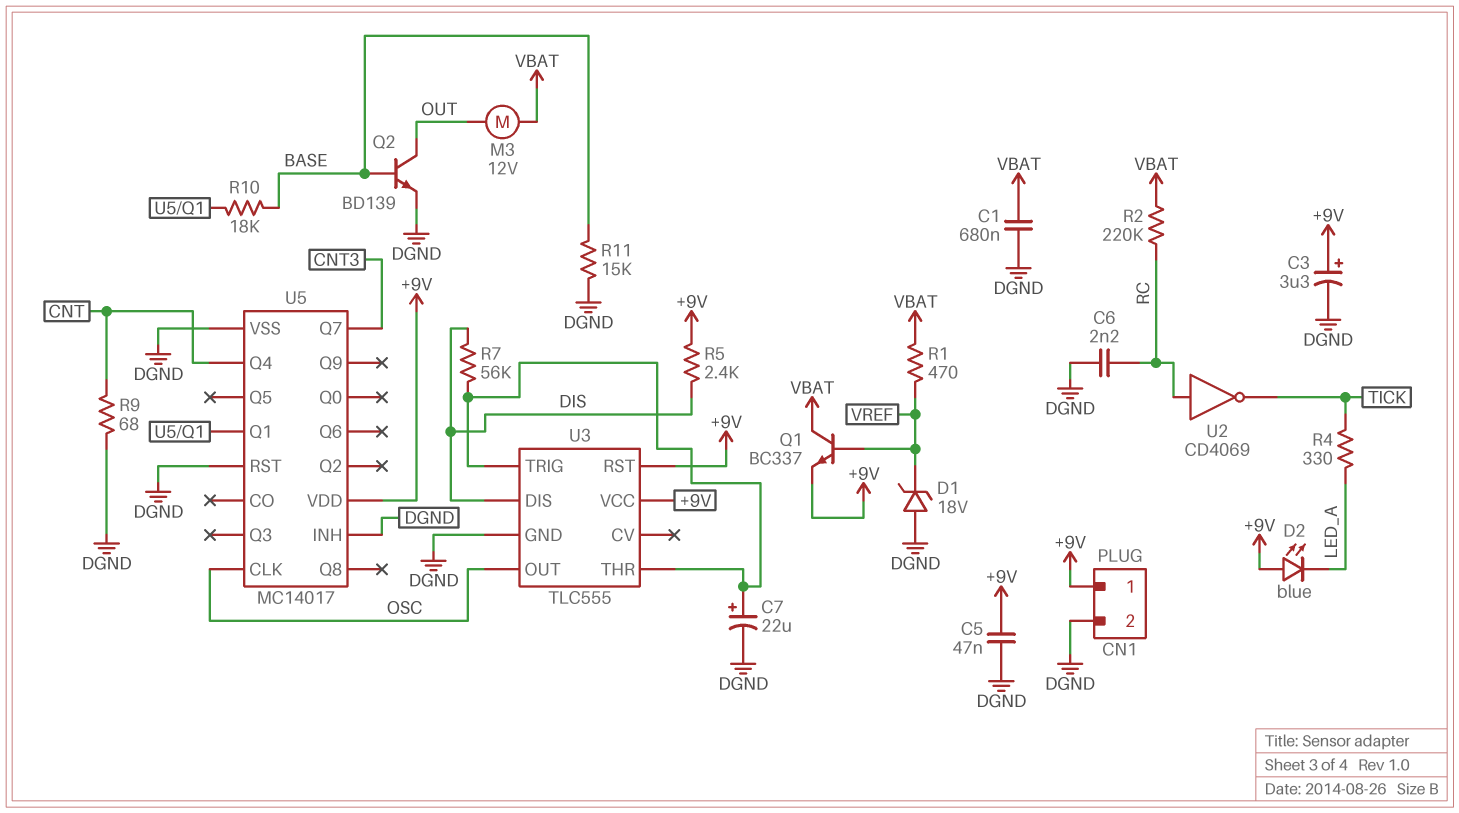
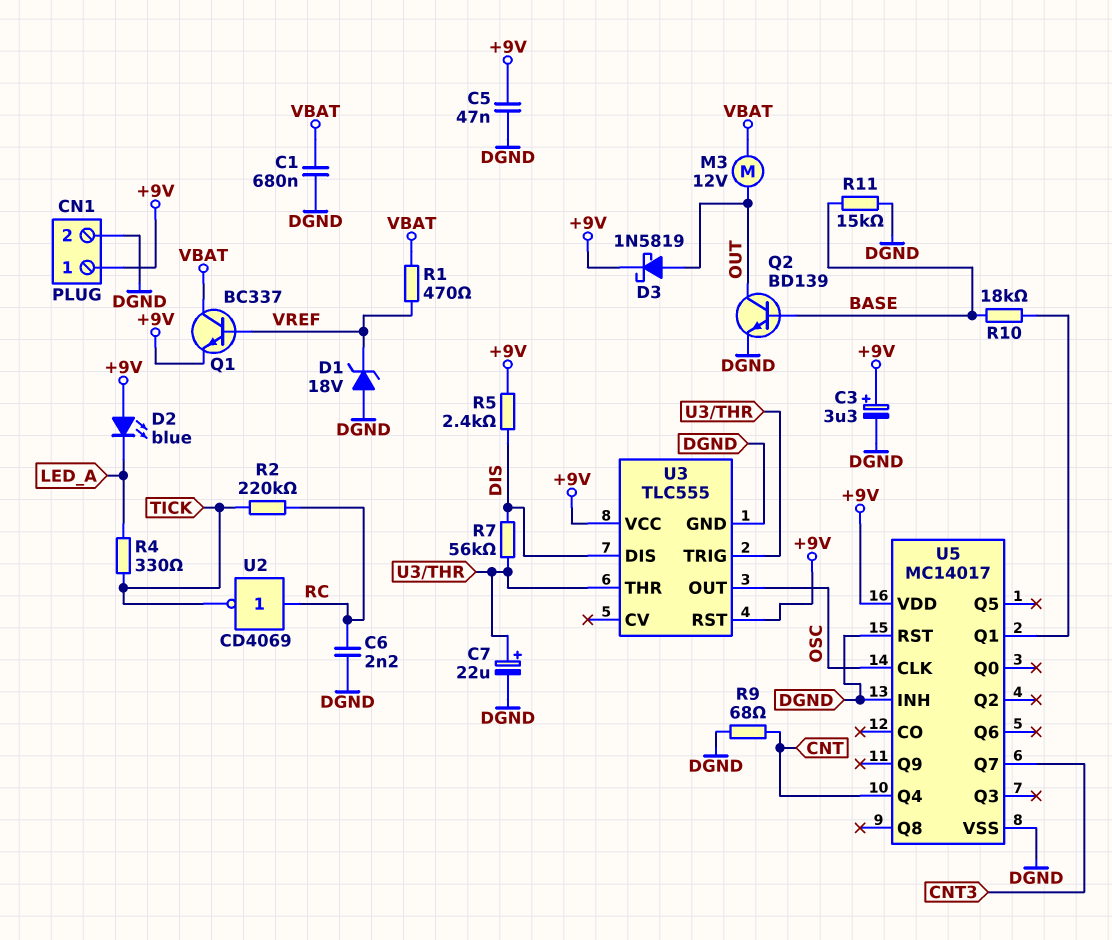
D3: none -> schottky 1N5819 (A OUT, K +9V)
R2: 220k (RC, VBAT) -> 220k (RC, TICK)

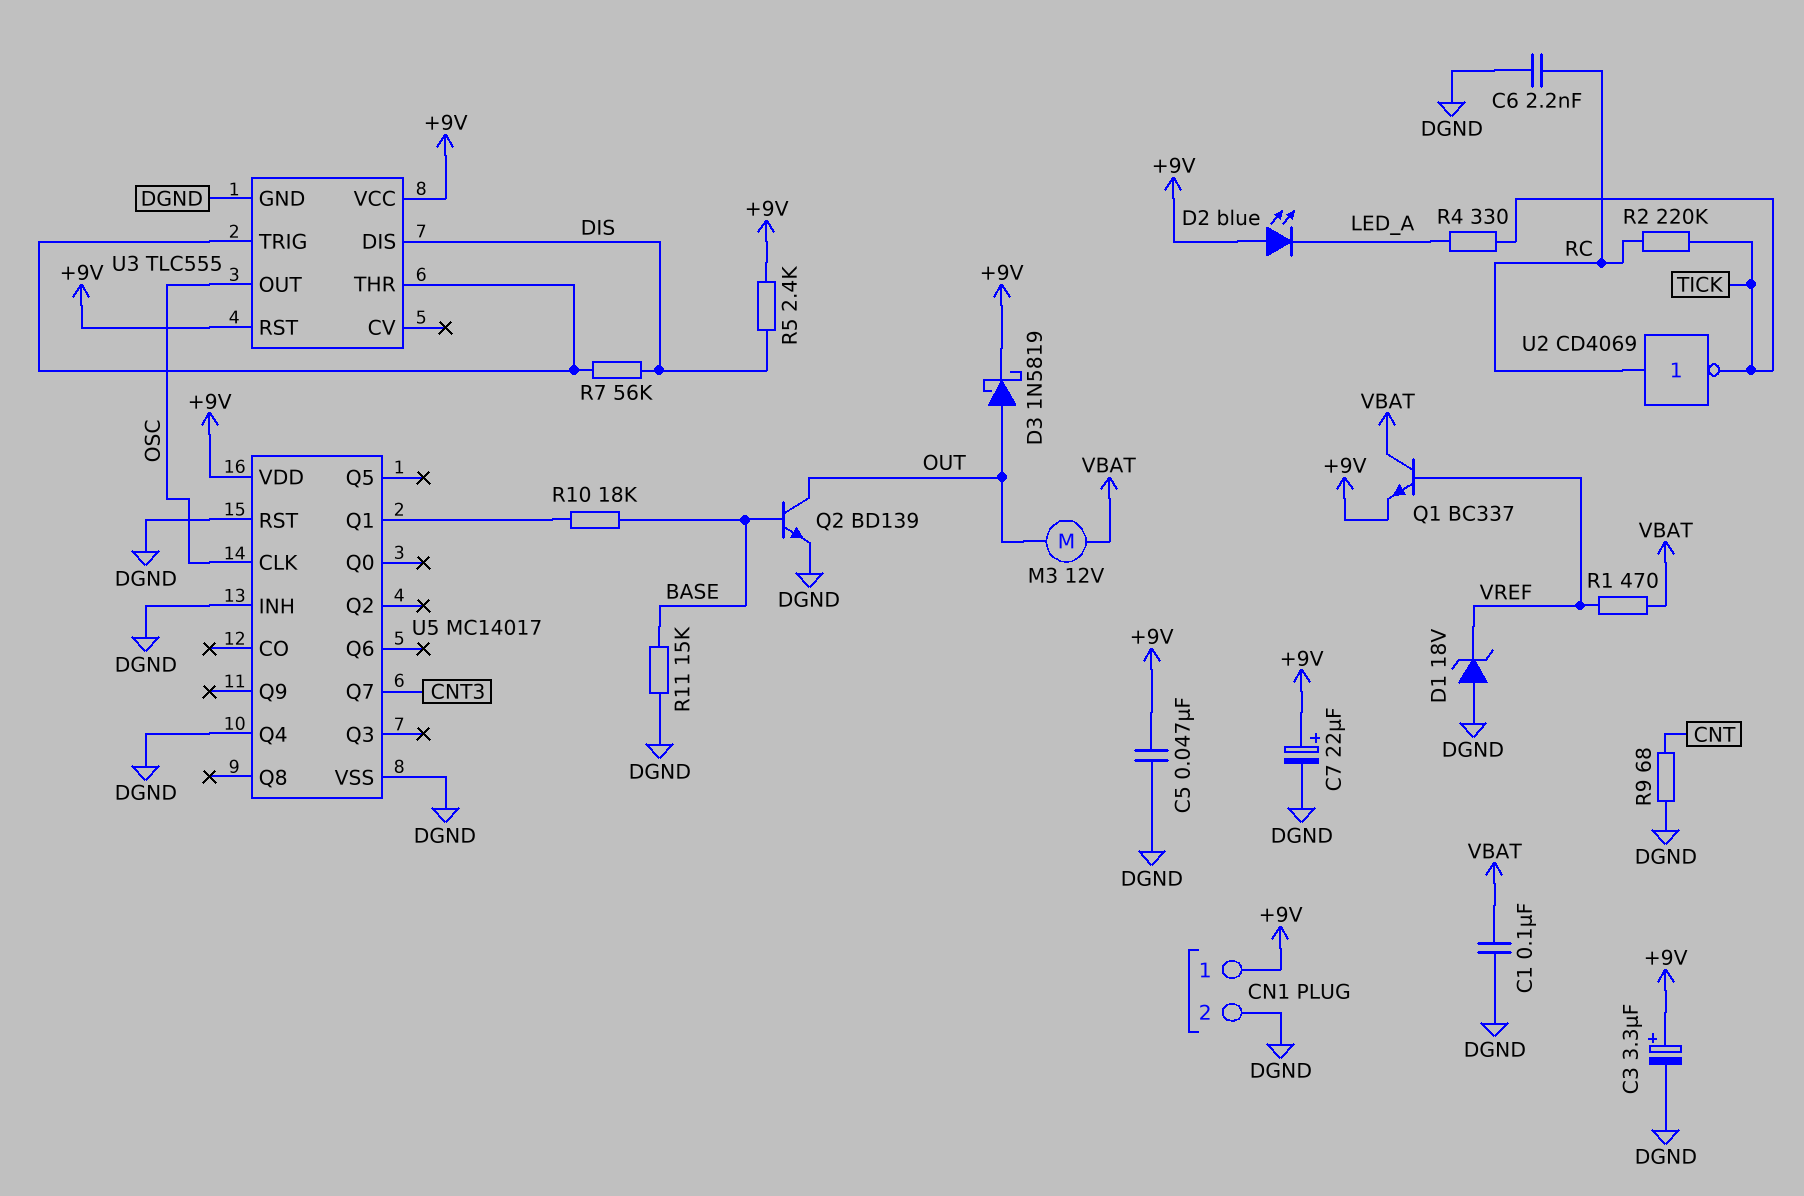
C1: 680nF (DGND, VBAT) -> 100nF (DGND, VBAT)
C7: 22uF (plus U3/THR, minus DGND) -> 22uF (plus +9V, minus DGND)
U5 pin Q4: CNT -> DGND

